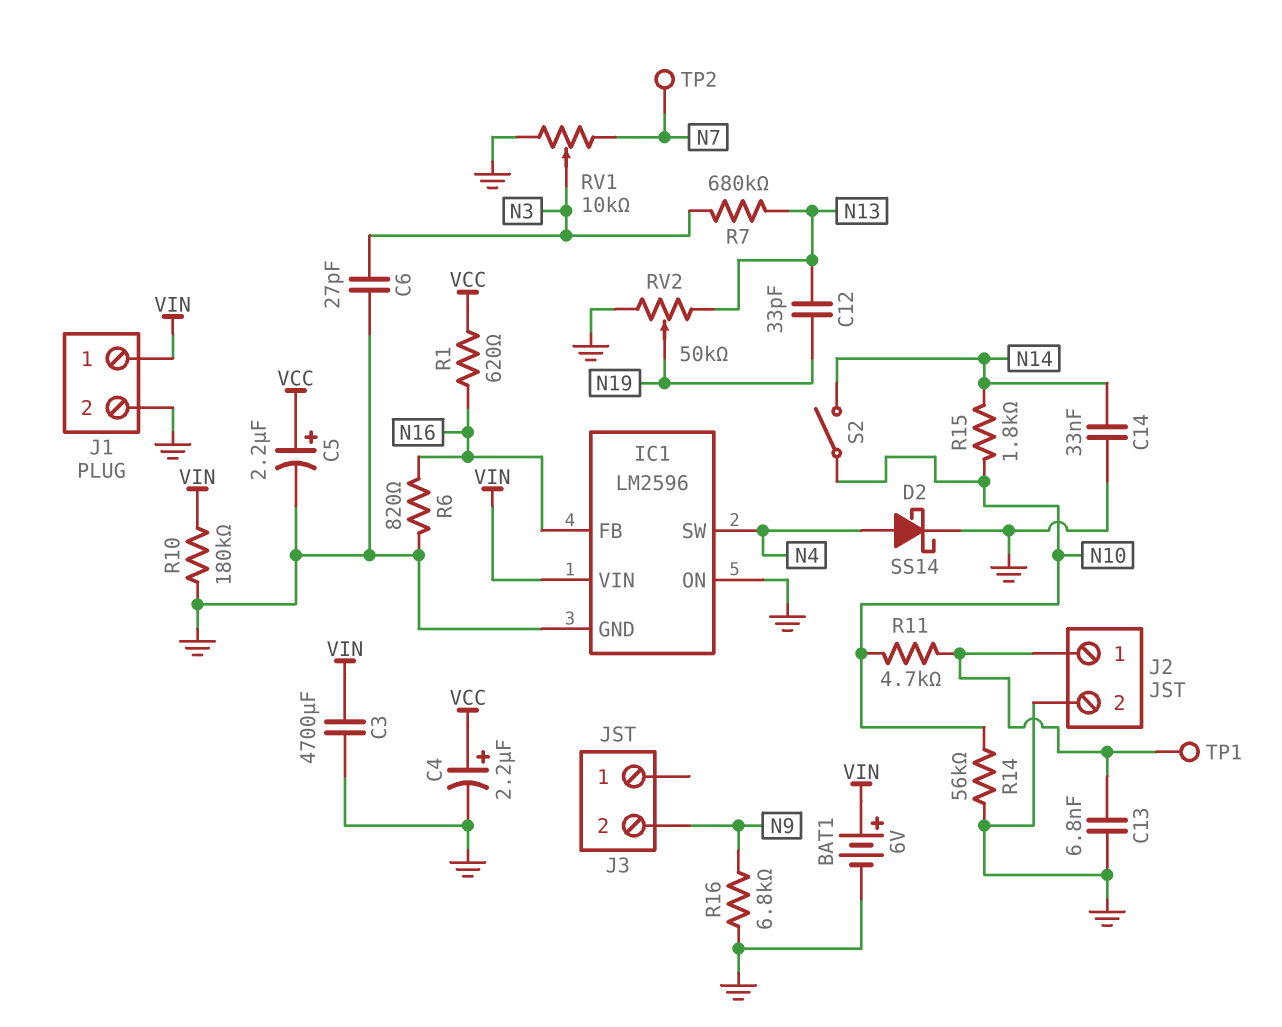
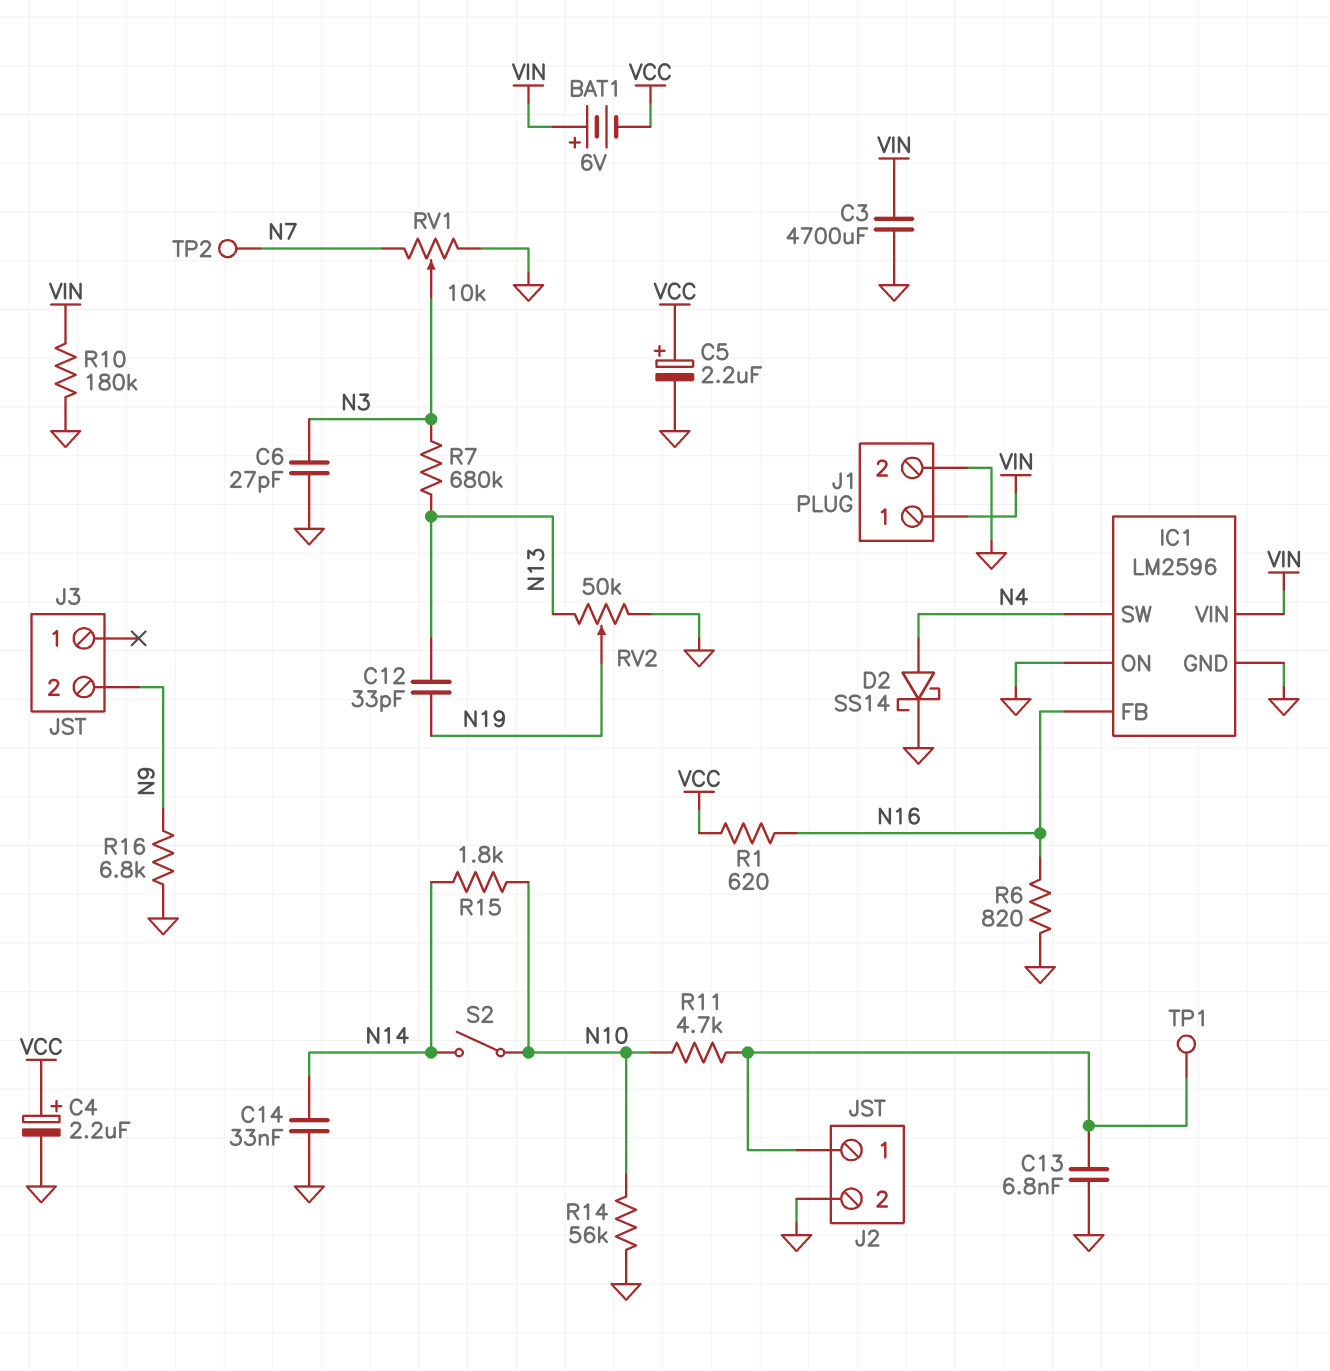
BAT1: 6V (plus VIN, minus GND) -> 6V (plus VIN, minus VCC)

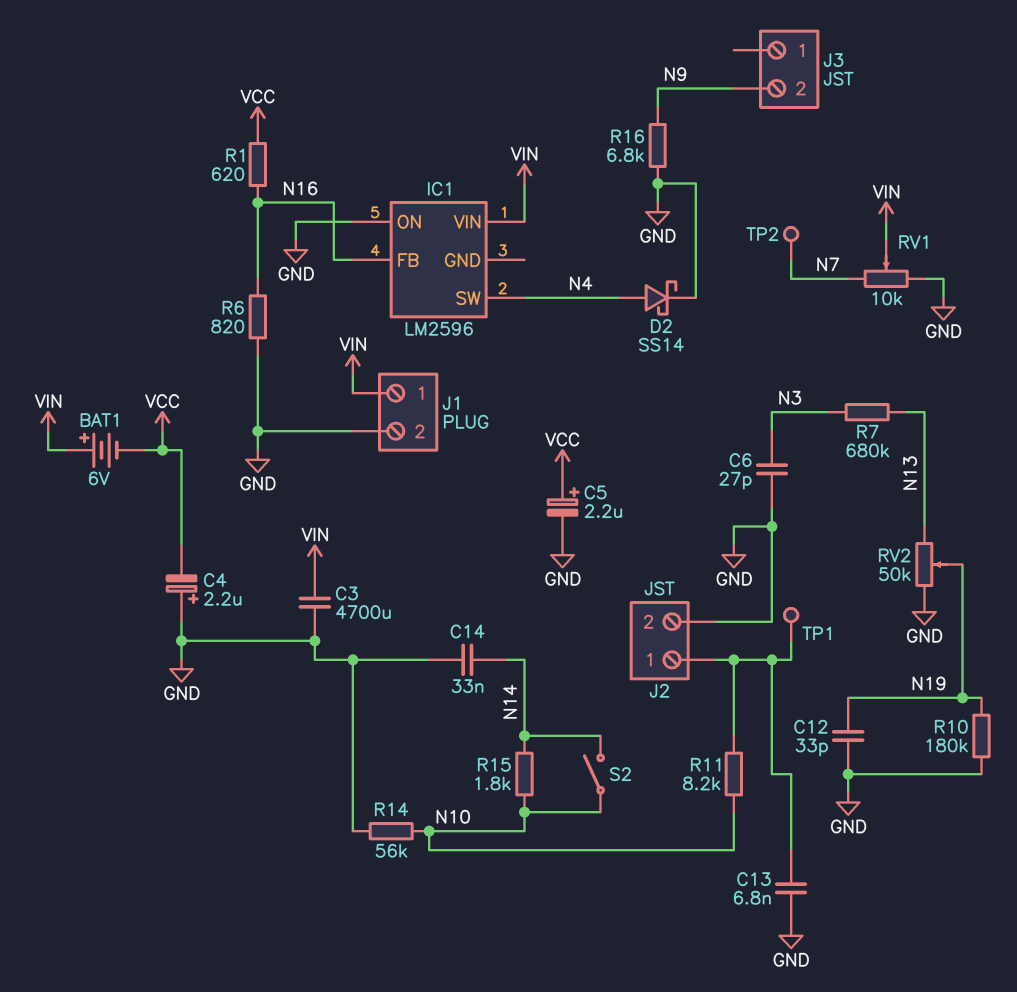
C4: 2.2uF (plus VCC, minus GND) -> 2.2uF (plus GND, minus VCC)
C12: 33pF (N13, N19) -> 33pF (GND, N19)
IC1 pin GND: GND -> none
R10: 180k (GND, VIN) -> 180k (GND, N19)
R11: 4.7k (J2/1, N10) -> 8.2k (J2/1, N10)
RV1: 10k (GND, N7, wiper N3) -> 10k (GND, N7, wiper VIN)

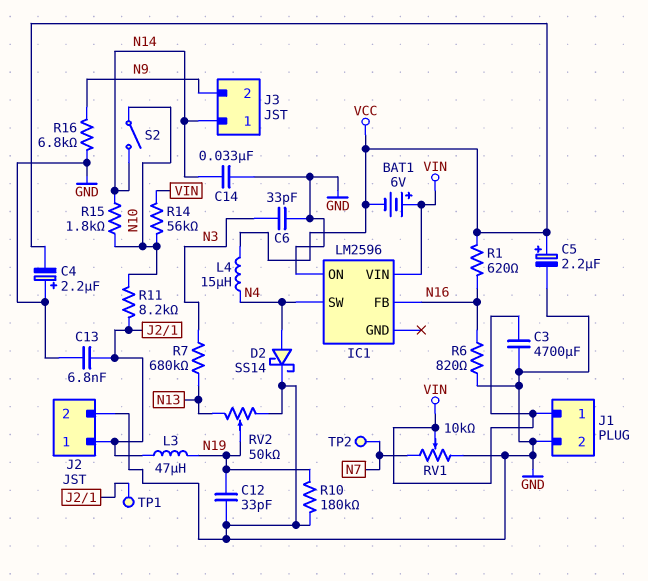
C6: 27pF (GND, N3) -> 33pF (GND, N3)
J3 pin 1: none -> N14
L3: none -> 47uH (J2/1, N19)
L4: none -> 15uH (N4, VCC)
R14: 56k (GND, N10) -> 56k (N10, VIN)

